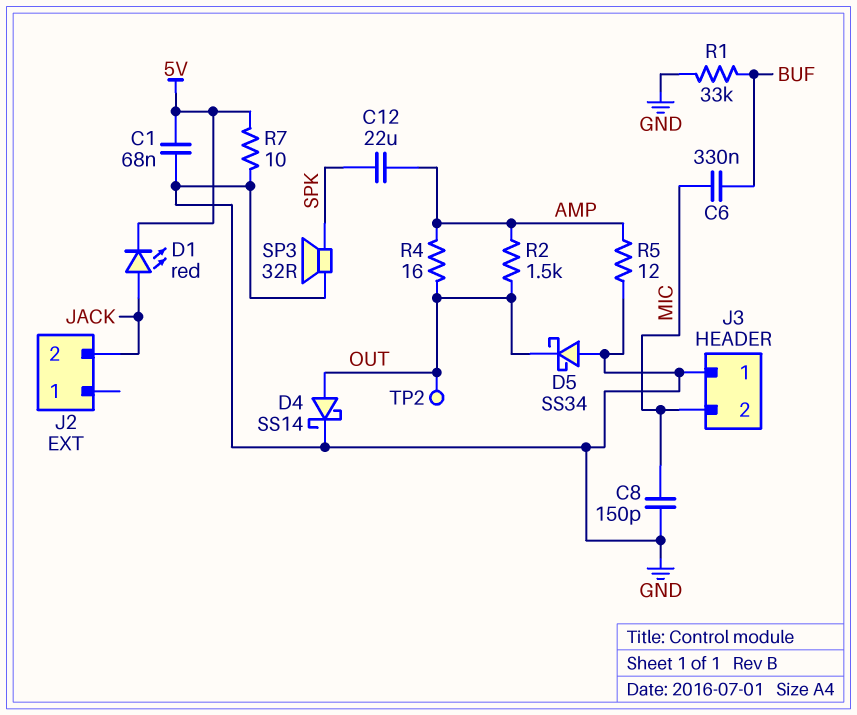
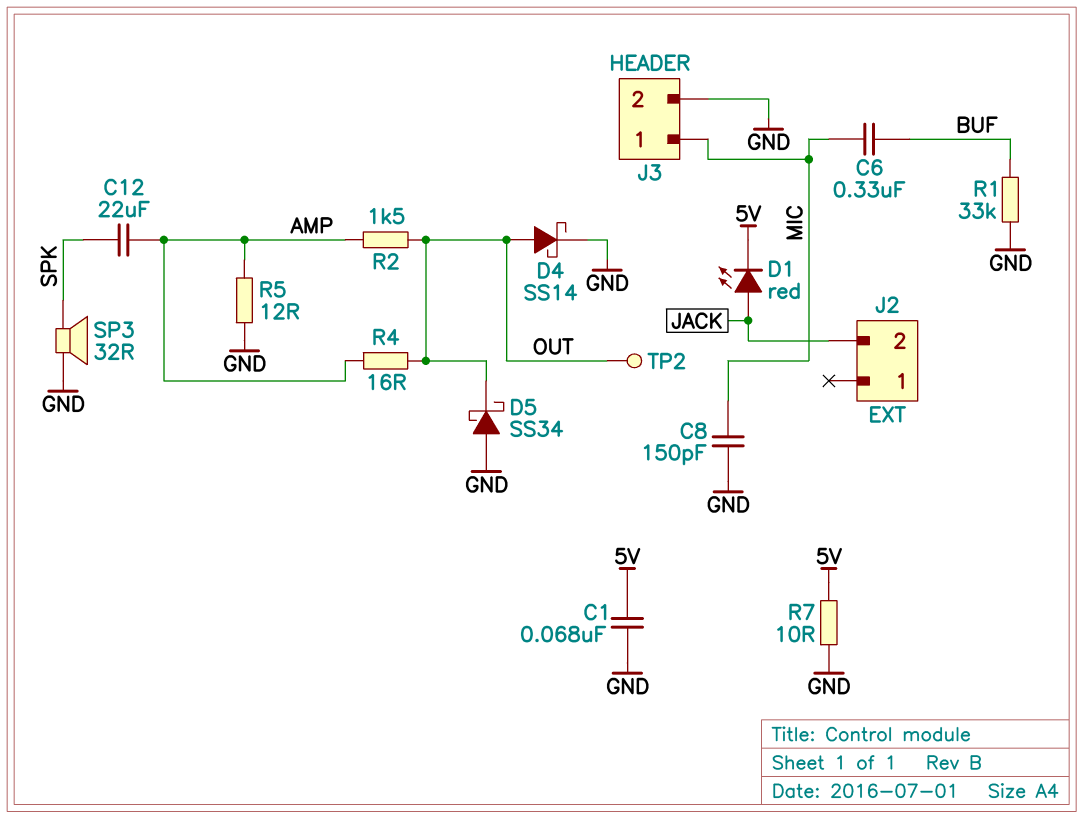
J3 pin 1: GND -> MIC
J3 pin 2: MIC -> GND

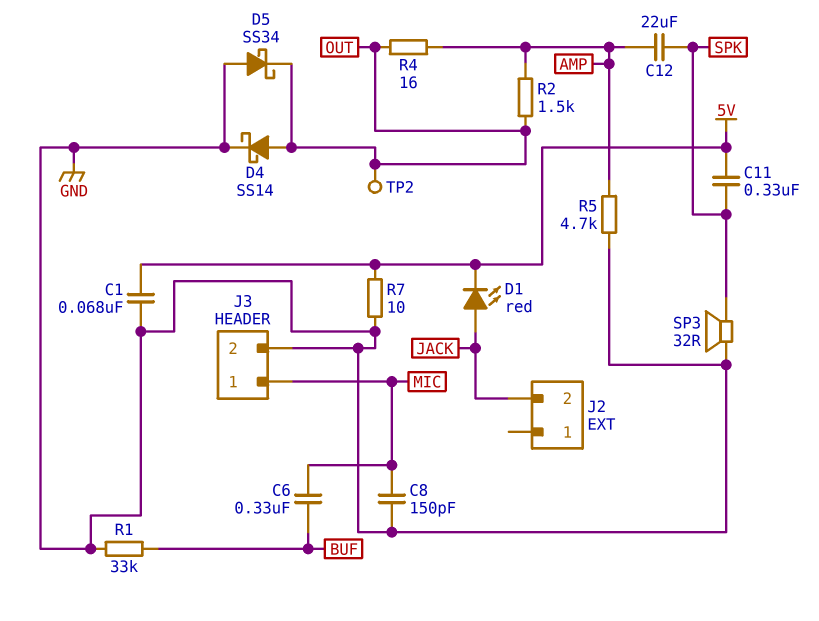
C11: none -> 330nF (5V, SPK)
R5: 12 (AMP, GND) -> 4.7k (AMP, GND)

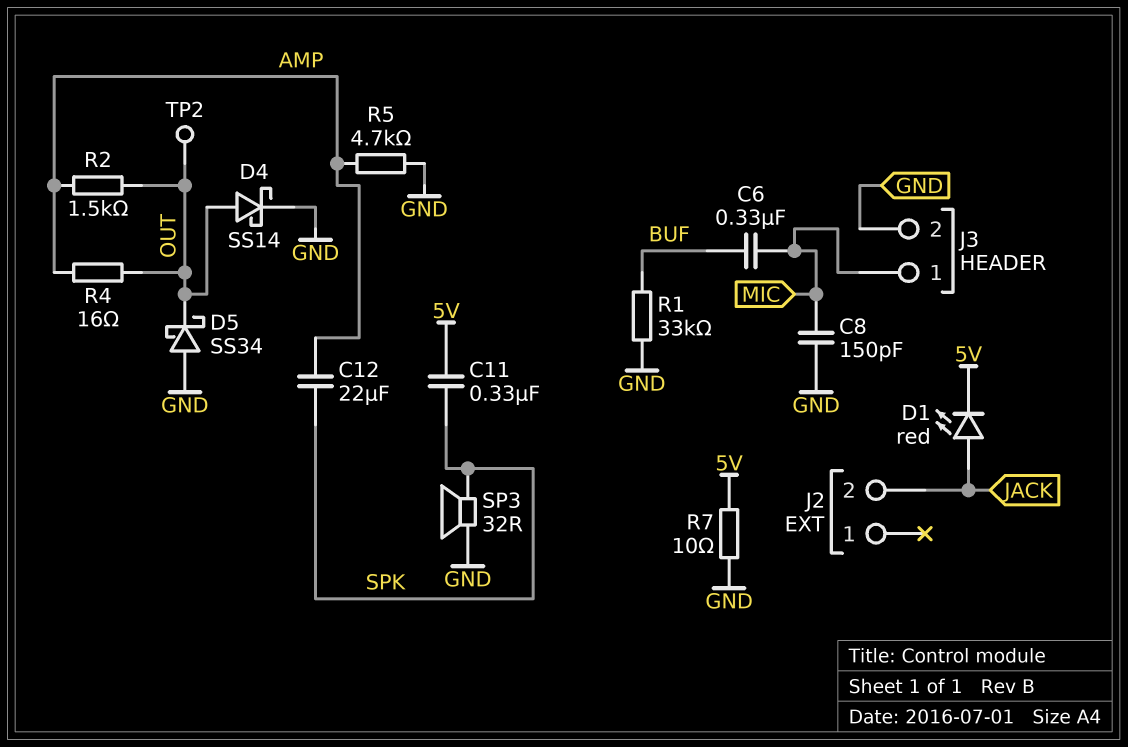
C1: 68nF (5V, GND) -> none

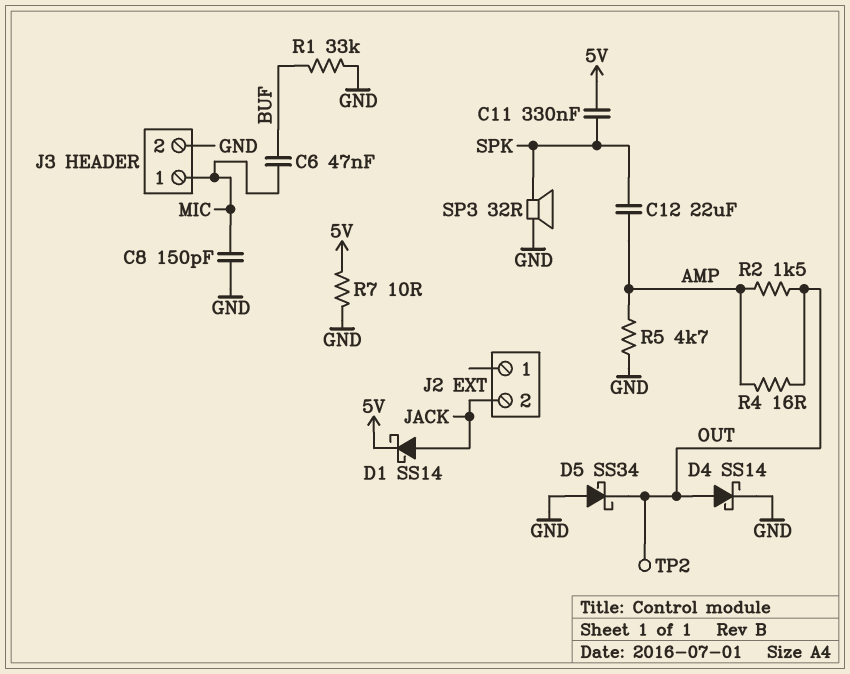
C6: 330nF (BUF, MIC) -> 47nF (BUF, MIC)
D1: LED red (A JACK, K 5V) -> schottky SS14 (A JACK, K 5V)

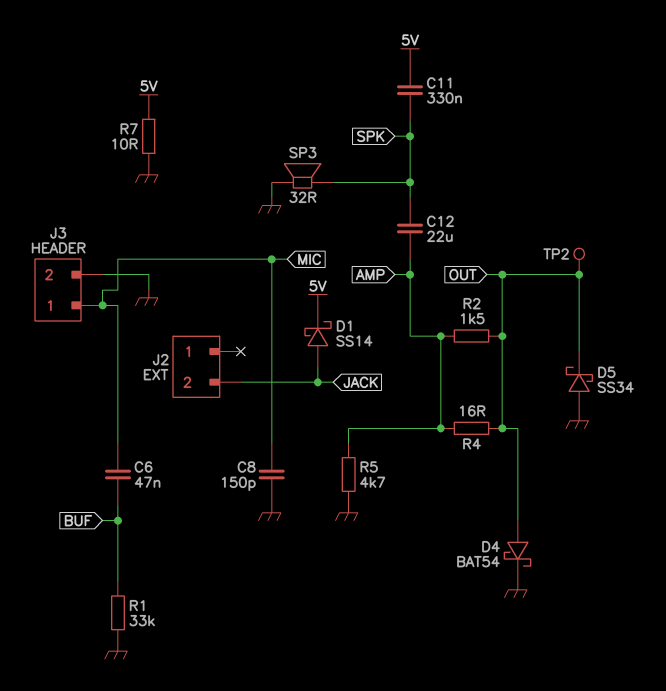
D4: schottky SS14 (A OUT, K GND) -> schottky BAT54 (A OUT, K GND)

